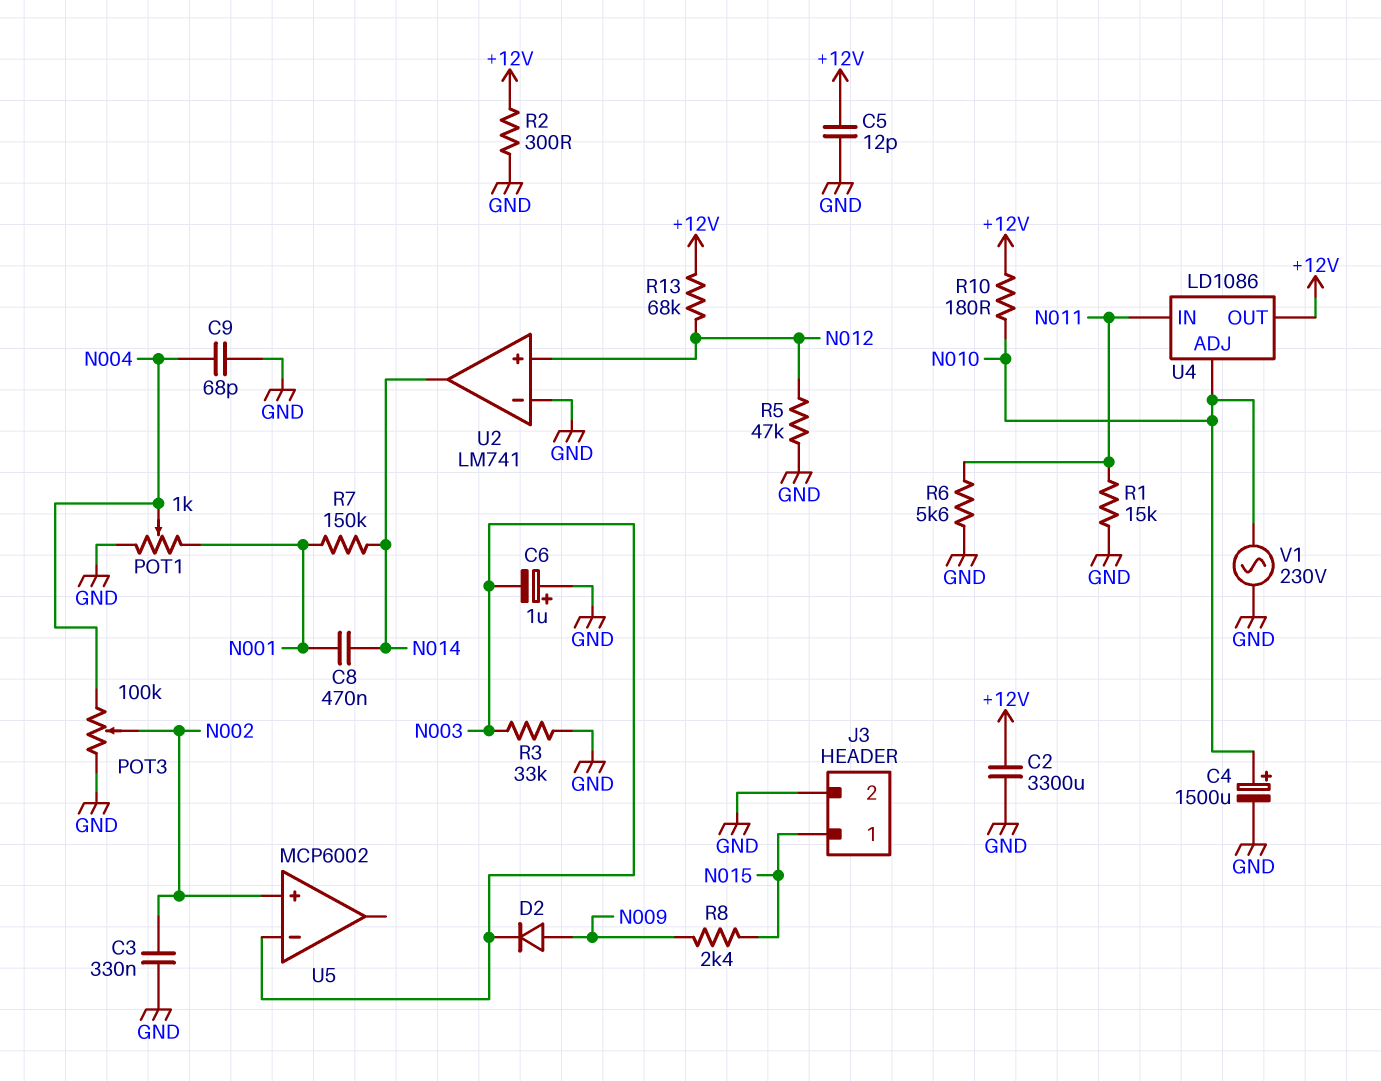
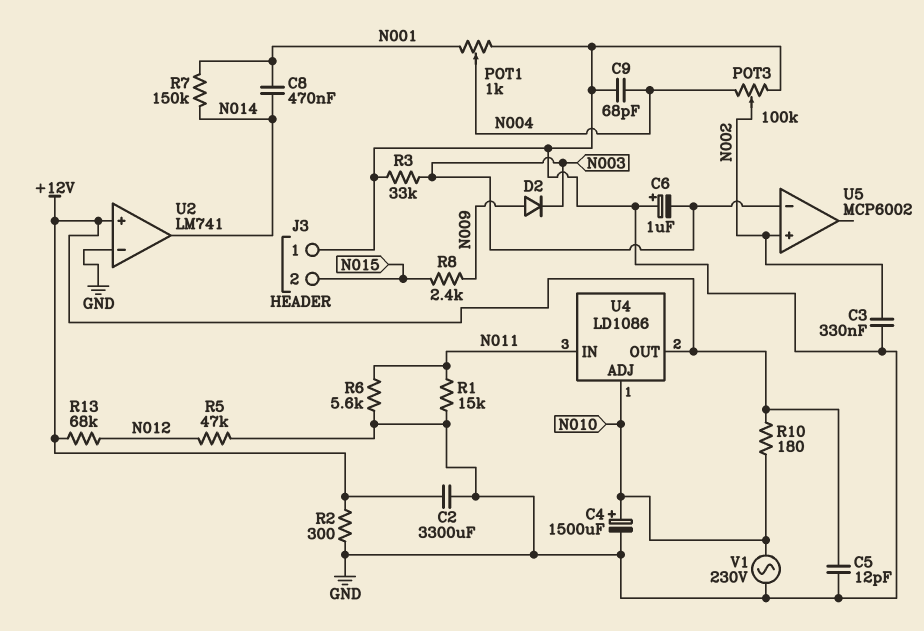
J3 pin 1: N015 -> GND
J3 pin 2: GND -> N015
U2 pin in+: N012 -> +12V

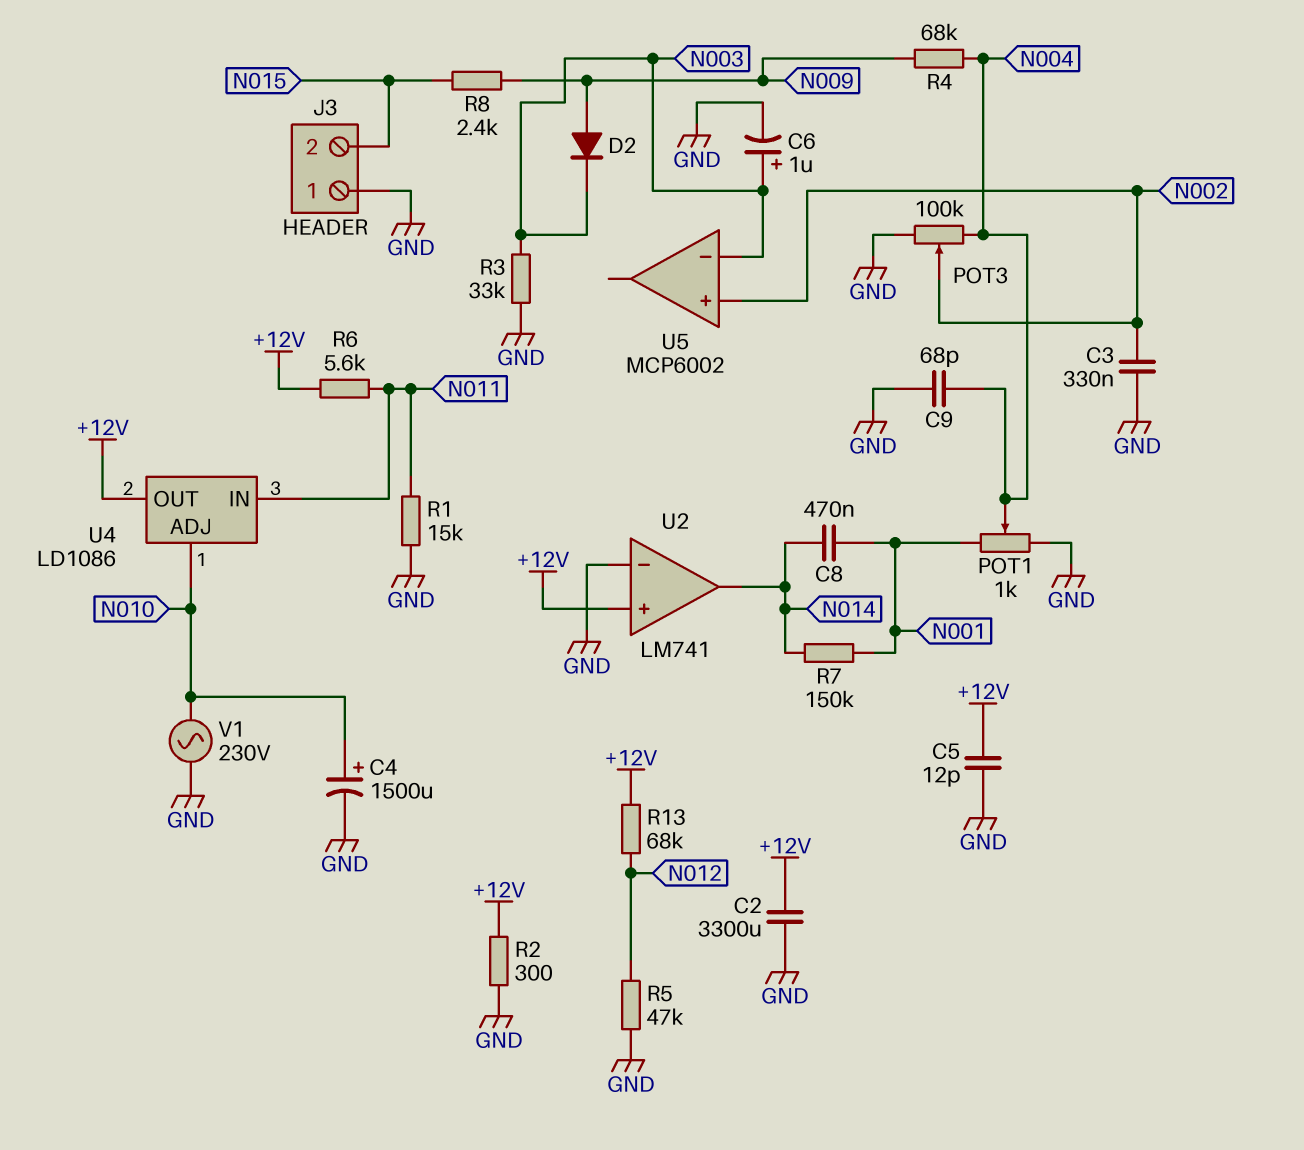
C6: 1uF (plus GND, minus N003) -> 1uF (plus N003, minus GND)
R4: none -> 68k (N004, N009)
R6: 5.6k (GND, N011) -> 5.6k (+12V, N011)
R10: 180 (+12V, N010) -> none

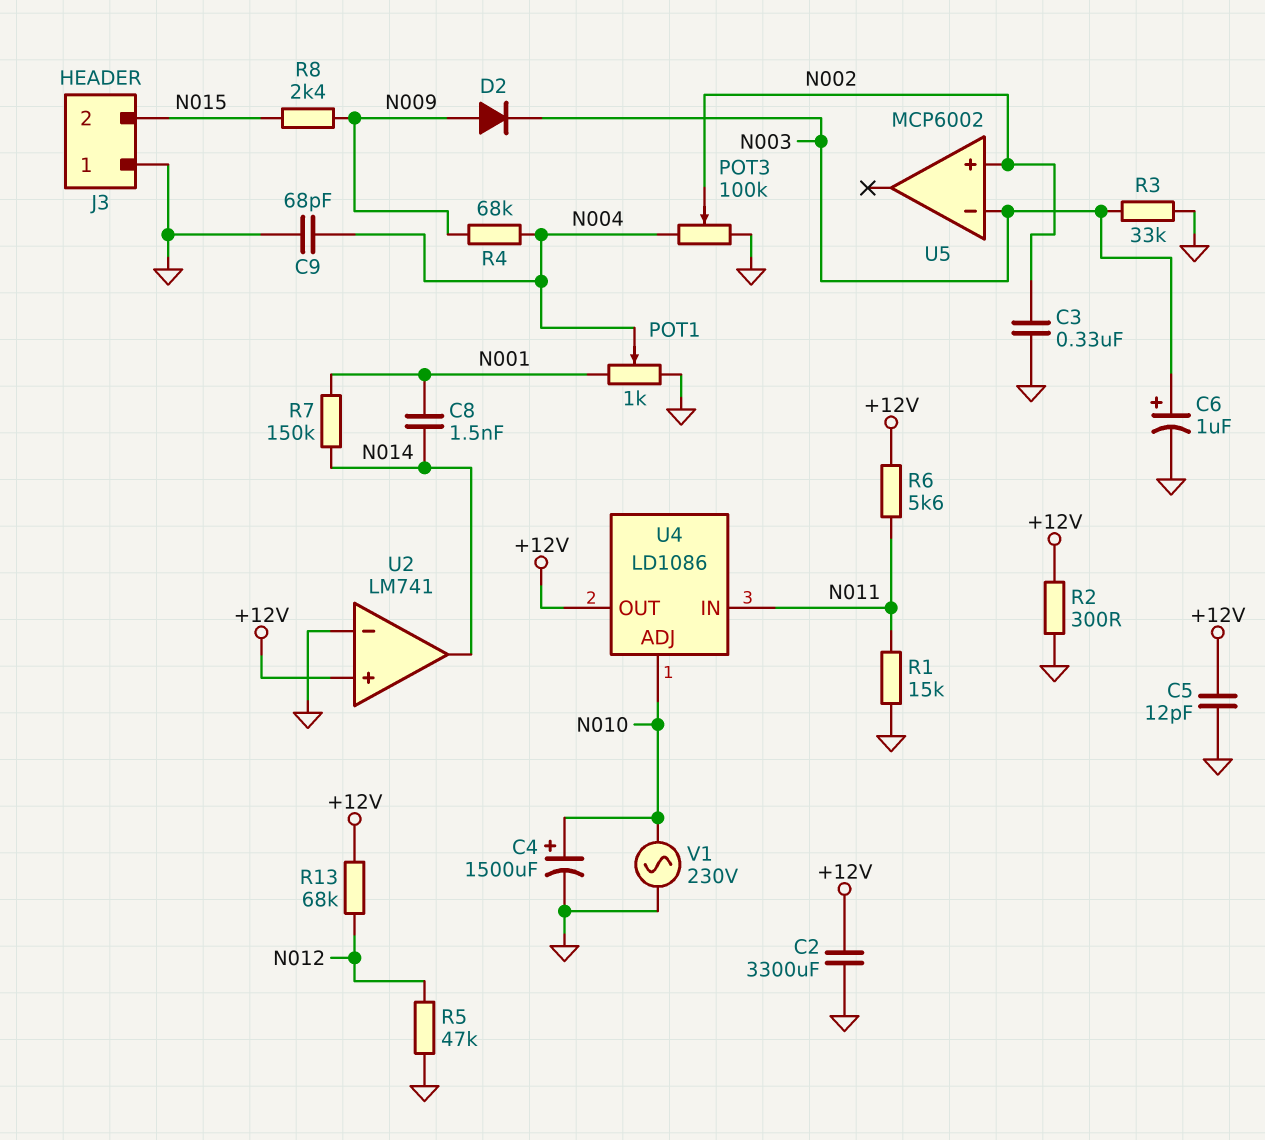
C8: 470nF (N001, N014) -> 1.5nF (N001, N014)

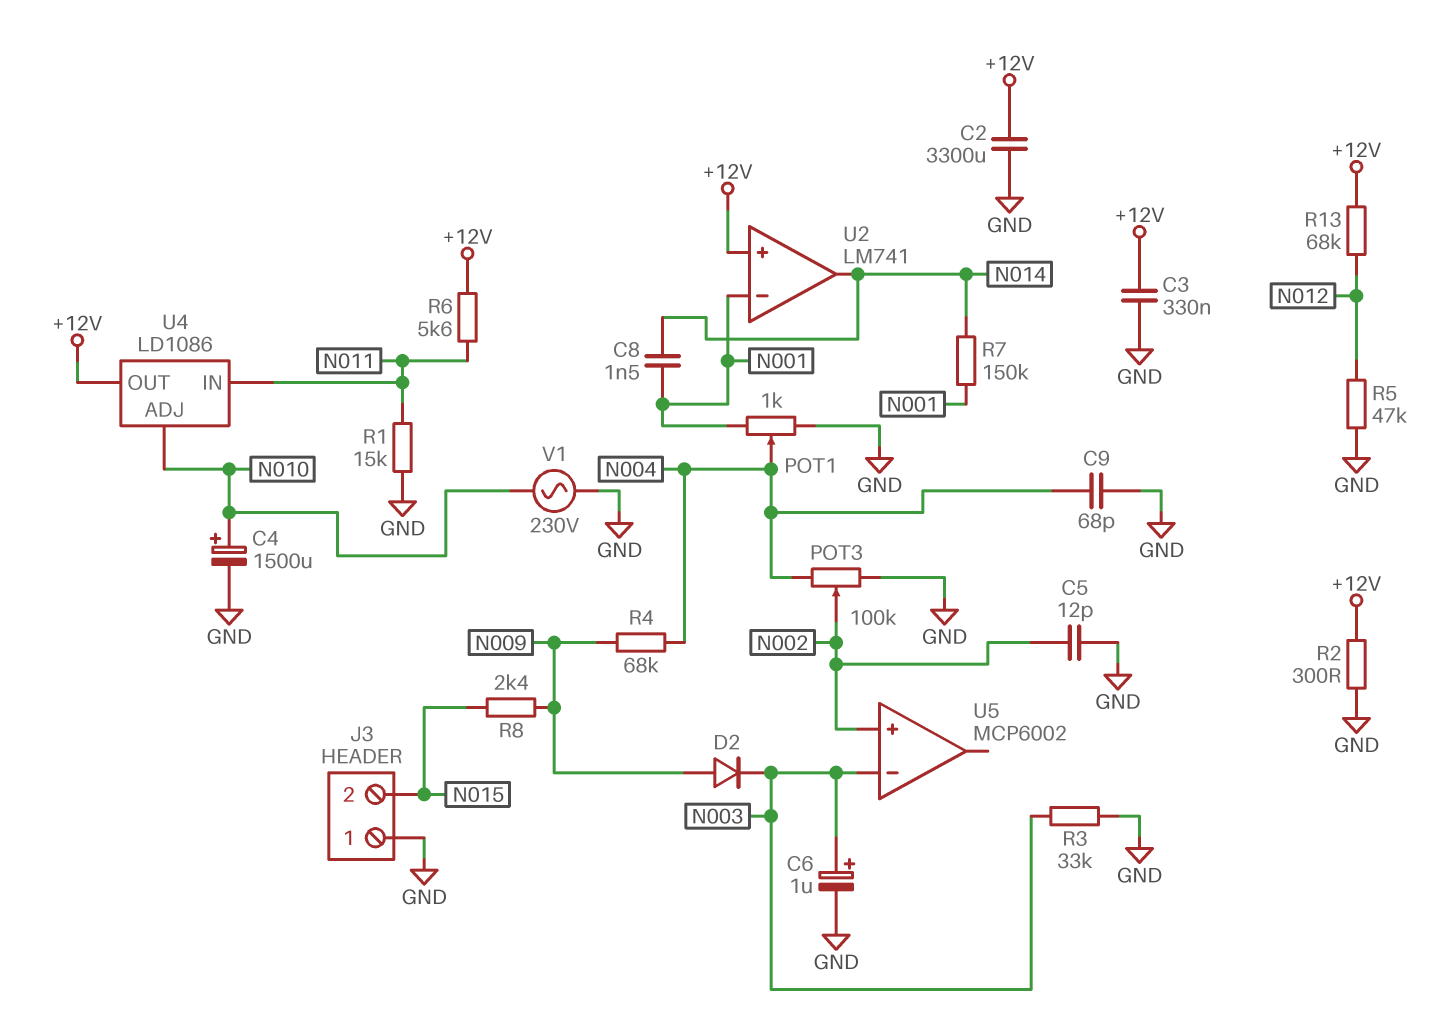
C3: 330nF (GND, N002) -> 330nF (+12V, GND)
C5: 12pF (+12V, GND) -> 12pF (GND, N002)
U2 pin in-: GND -> N001

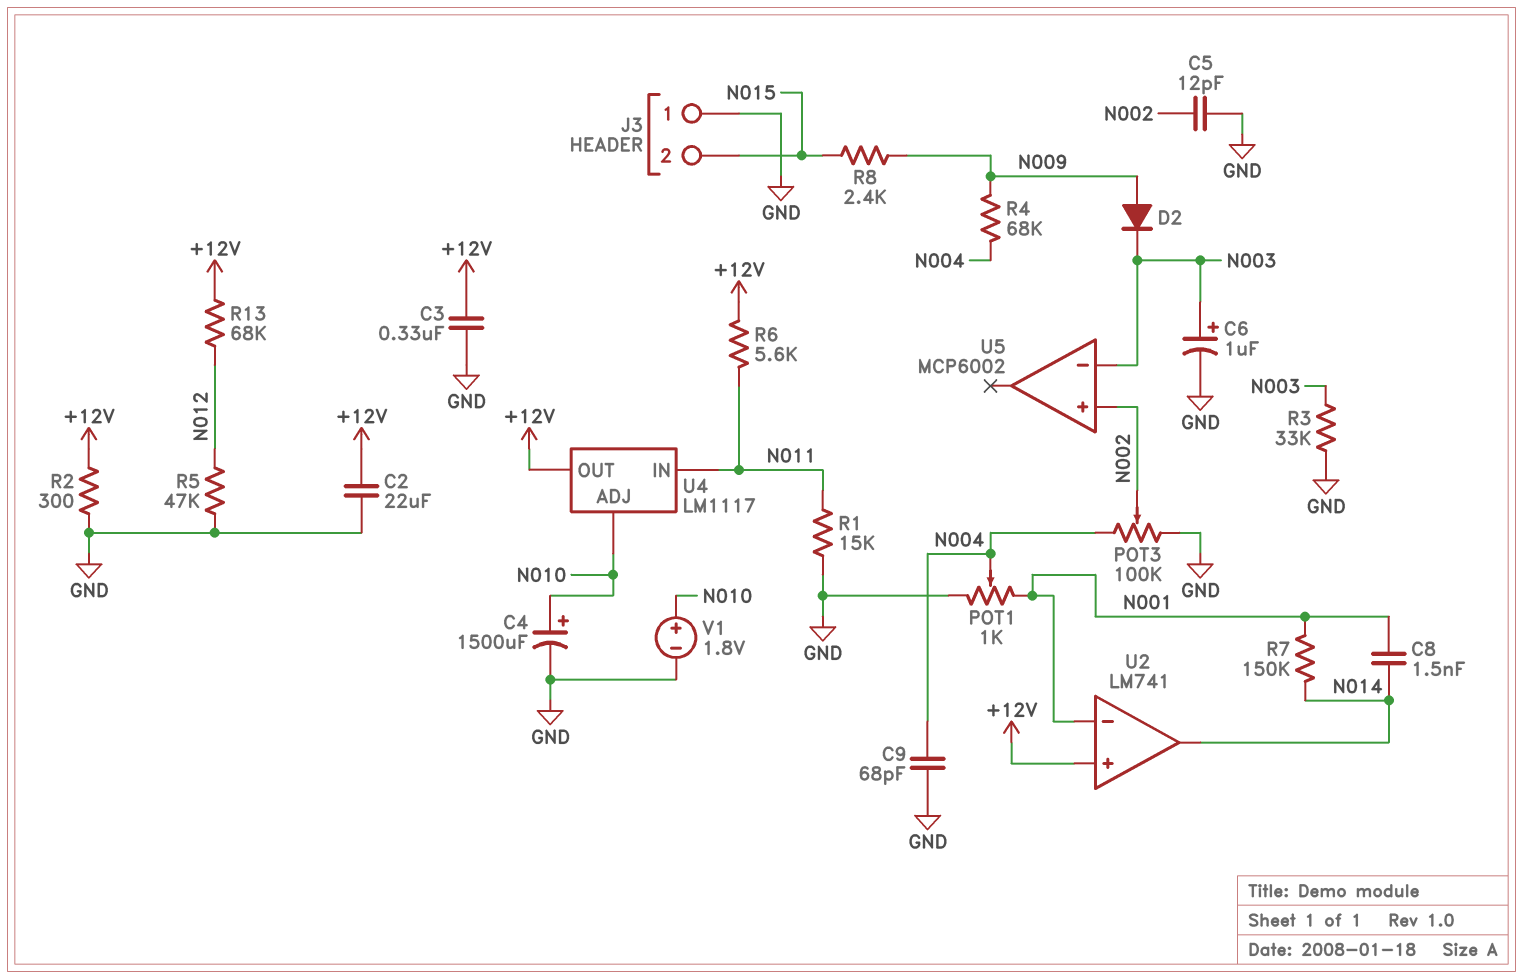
C2: 3300uF (+12V, GND) -> 22uF (+12V, GND)
U4: LD1086 -> LM1117
V1: AC 230V (GND, N010) -> 1.8V (plus N010, minus GND)

